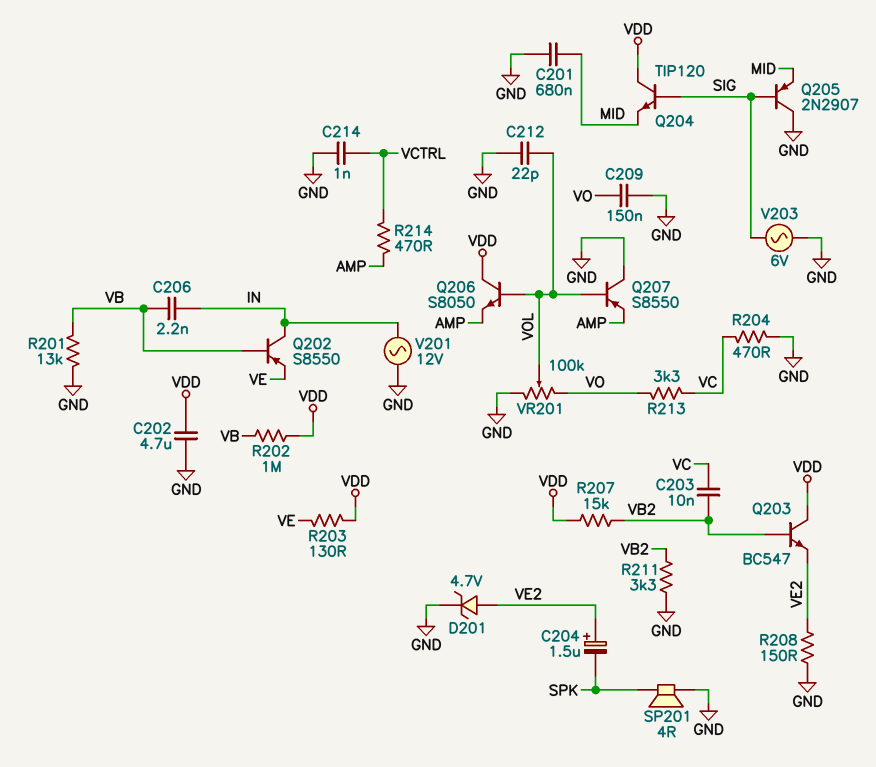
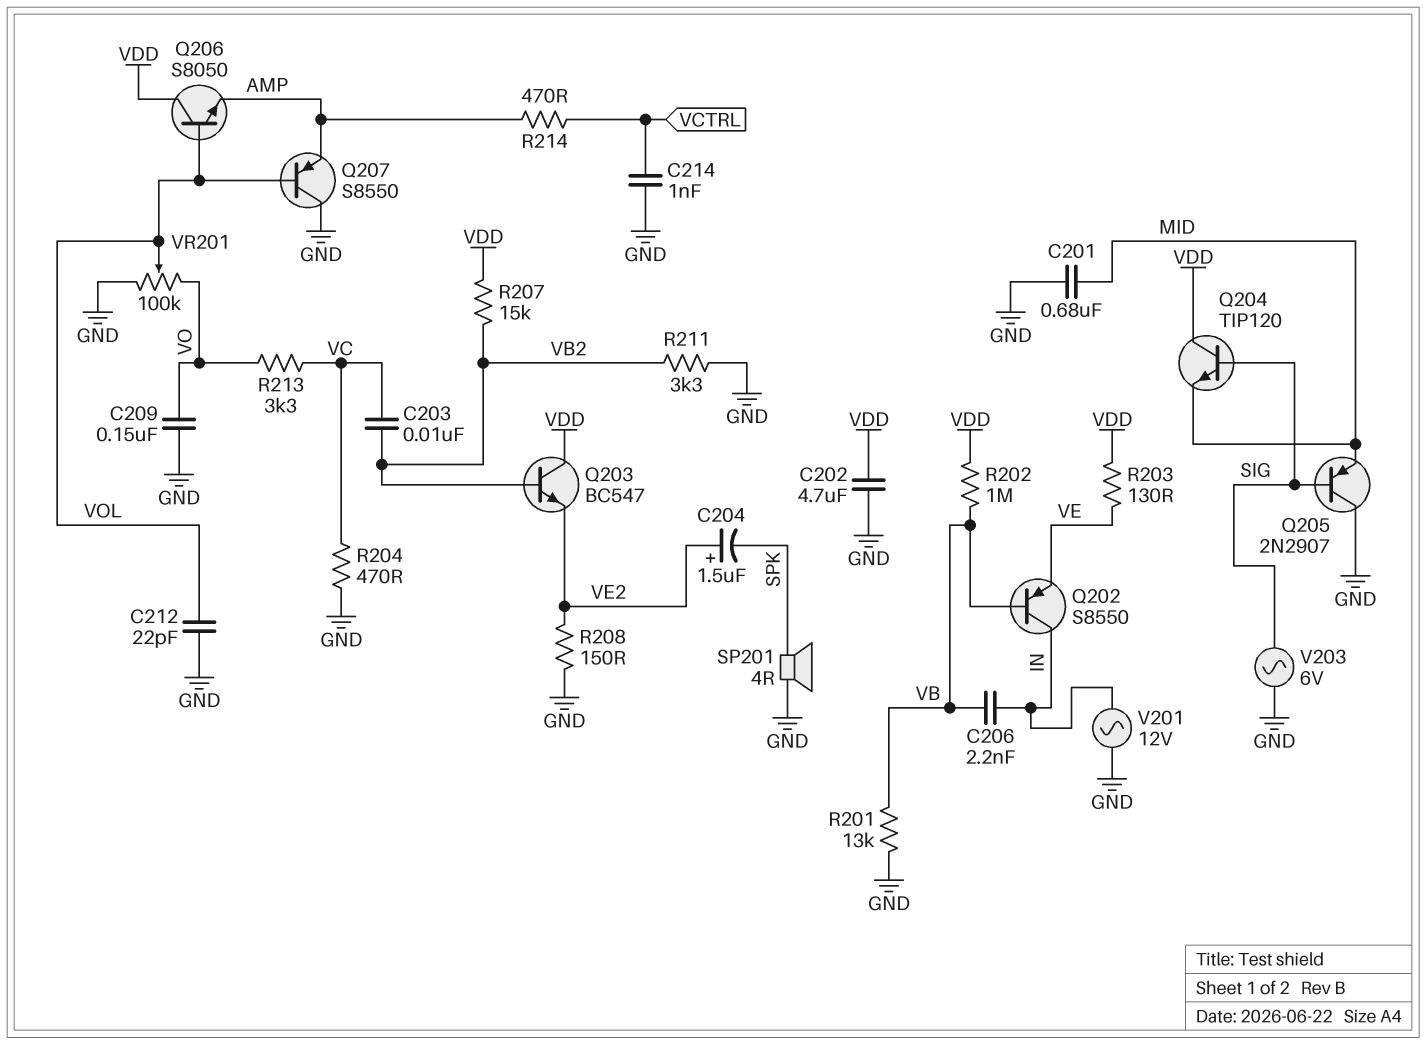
D201: zener 4.7V (A VE2, K GND) -> none

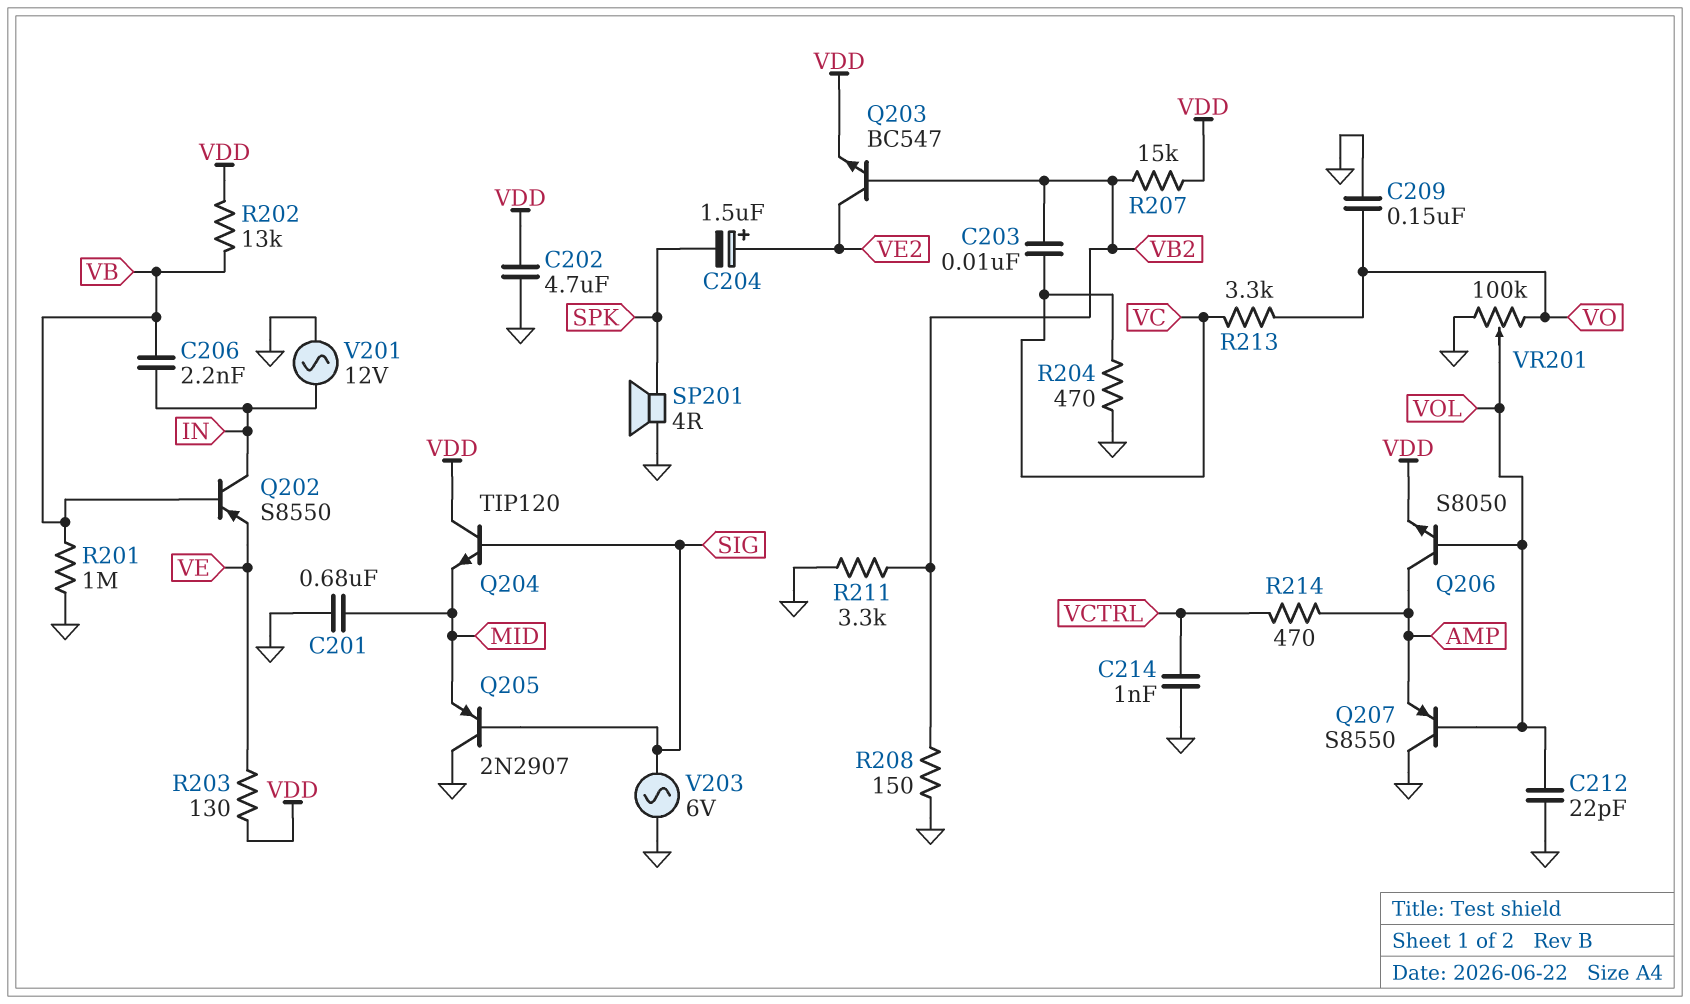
Q203: NPN BC547 (B VB2, C VDD, E VE2) -> NPN BC547 (B VB2, C VE2, E VDD)
Q206: NPN S8050 (B VOL, C VDD, E AMP) -> NPN S8050 (B VOL, C AMP, E VDD)
R201: 13k (GND, VB) -> 1M (GND, VB)
R202: 1M (VB, VDD) -> 13k (VB, VDD)
R208: 150 (GND, VE2) -> 150 (GND, VB2)

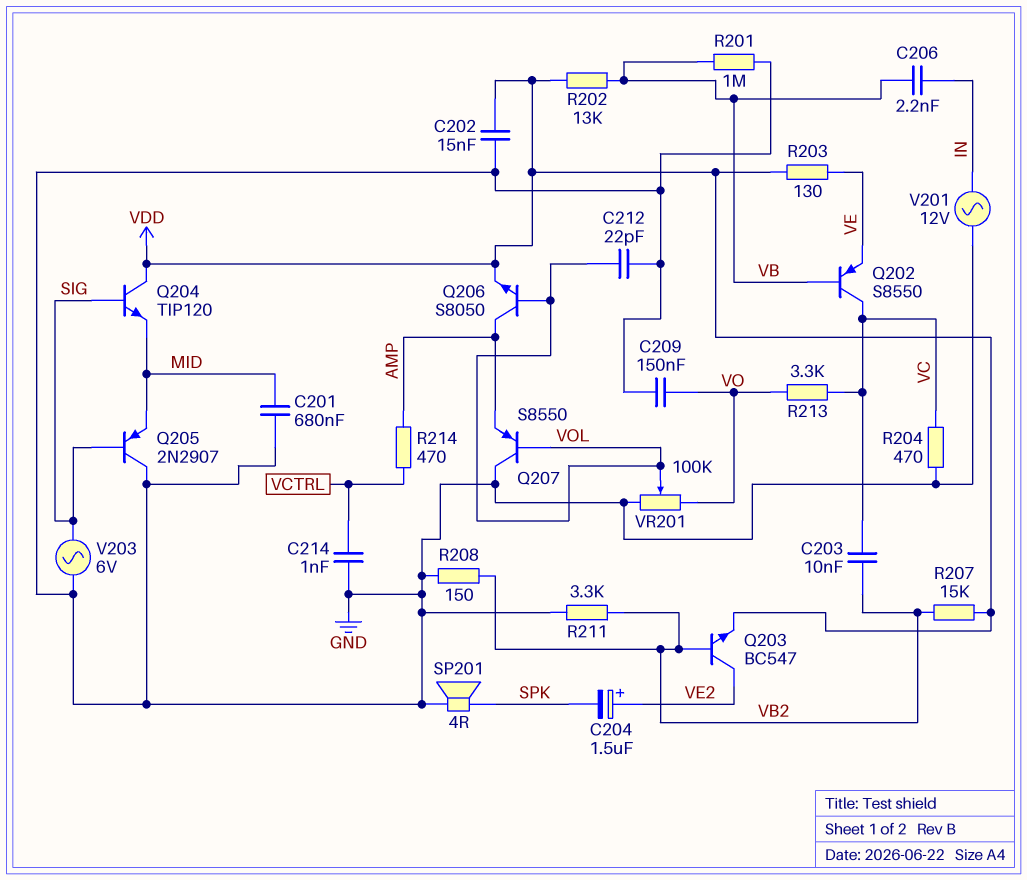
C202: 4.7uF (GND, VDD) -> 15nF (GND, VDD)
Q202: PNP S8550 (B VB, C IN, E VE) -> PNP S8550 (B VB, C VC, E VE)

